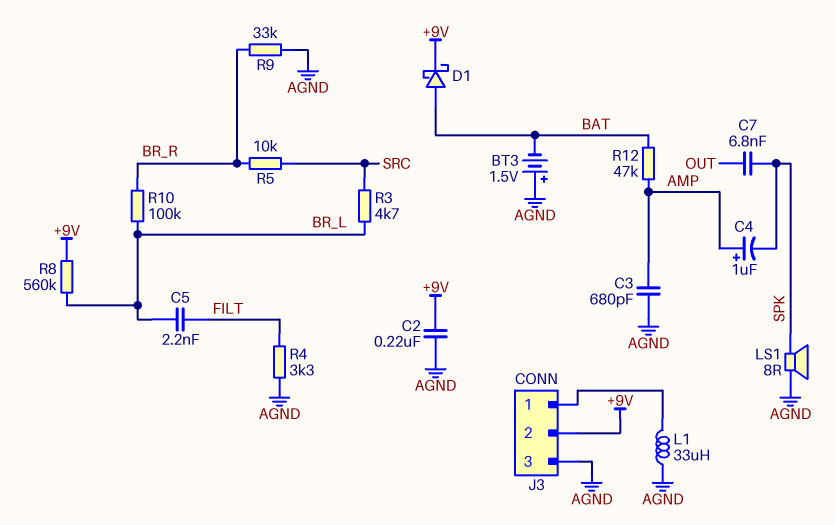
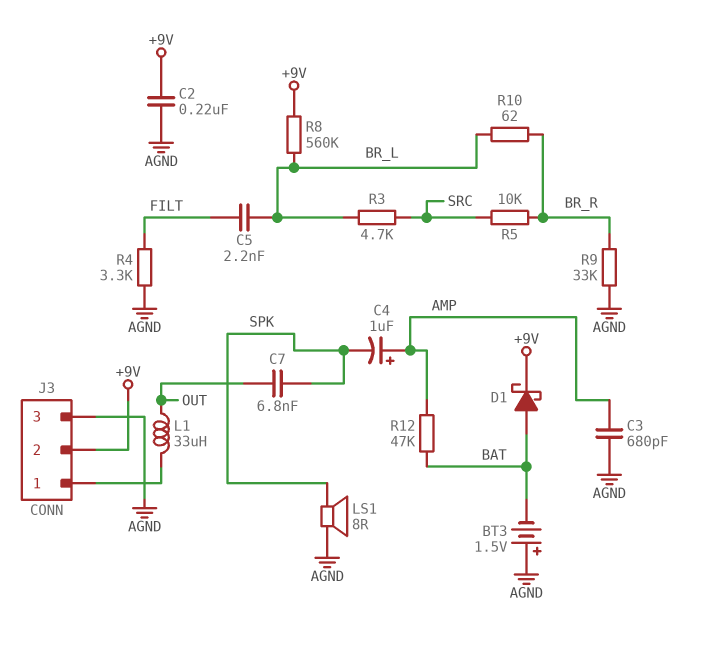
L1: 33uH (AGND, J3/1) -> 33uH (J3/1, OUT)
R10: 100k (BR_L, BR_R) -> 62 (BR_L, BR_R)

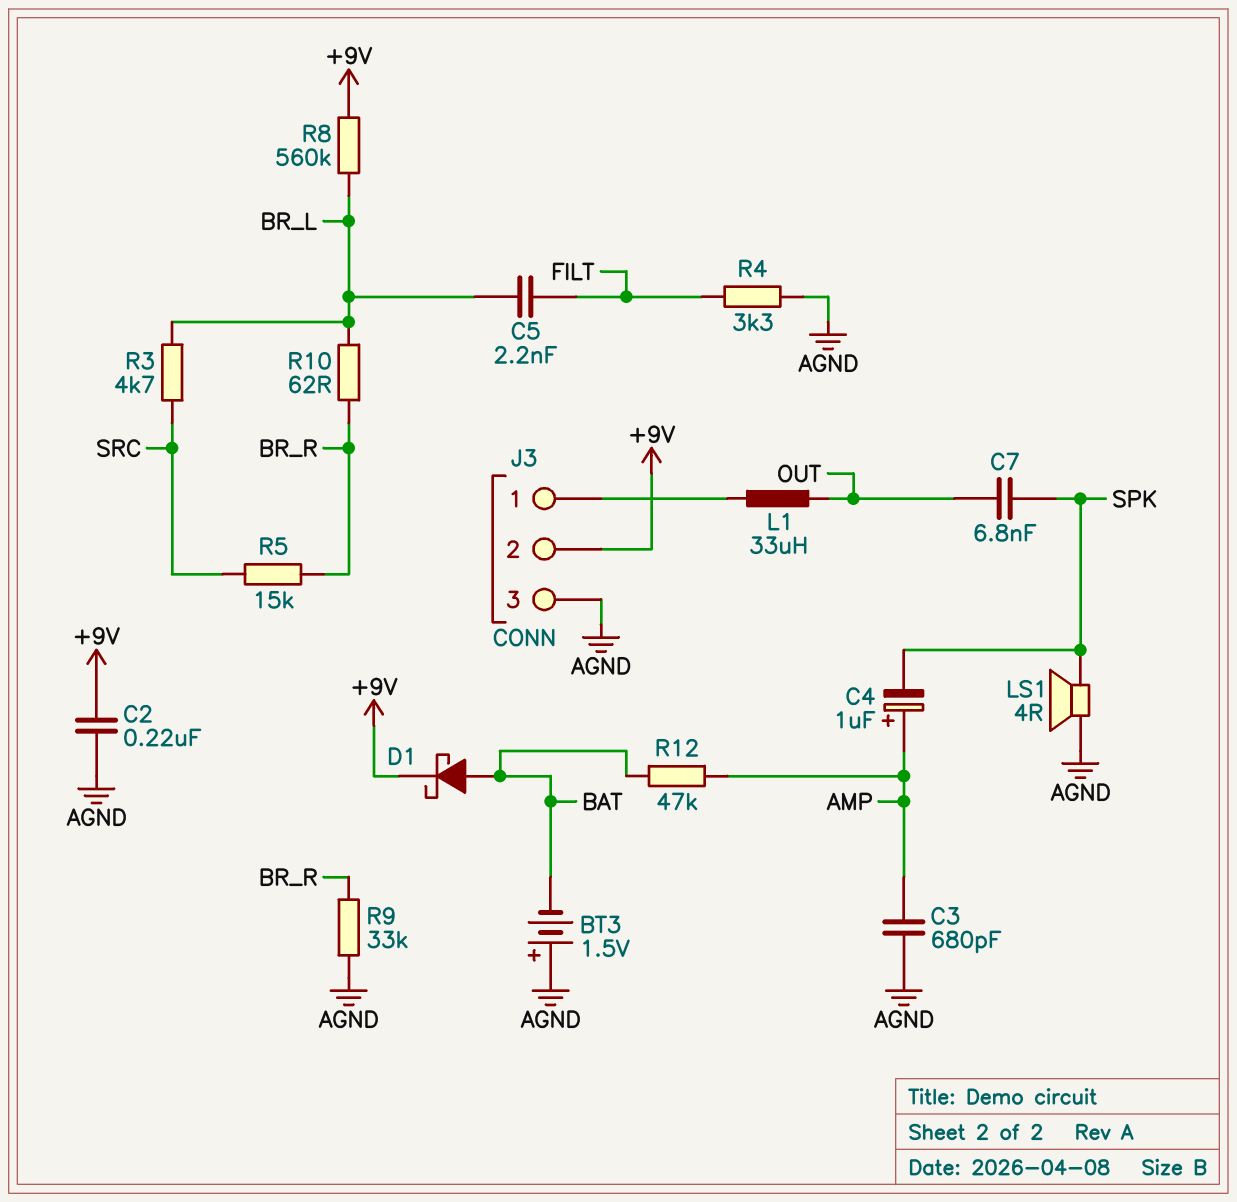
LS1: speaker 8R (AGND, SPK) -> speaker 4R (AGND, SPK)
R5: 10k (BR_R, SRC) -> 15k (BR_R, SRC)

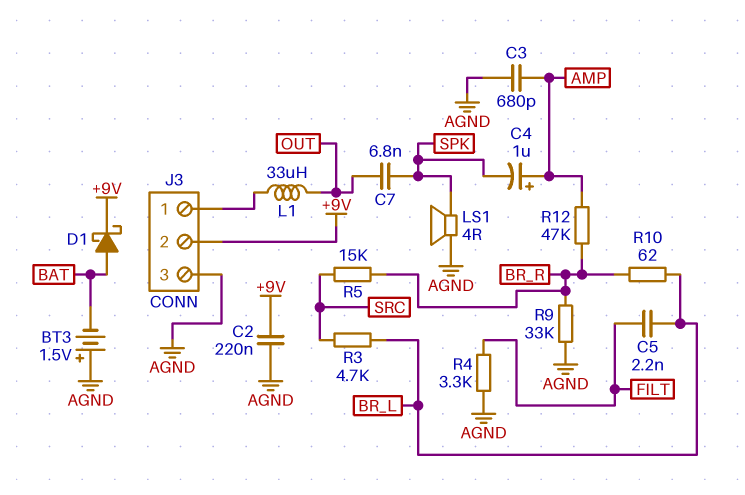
R8: 560k (+9V, BR_L) -> none
R12: 47k (AMP, BAT) -> 47k (AMP, BR_R)

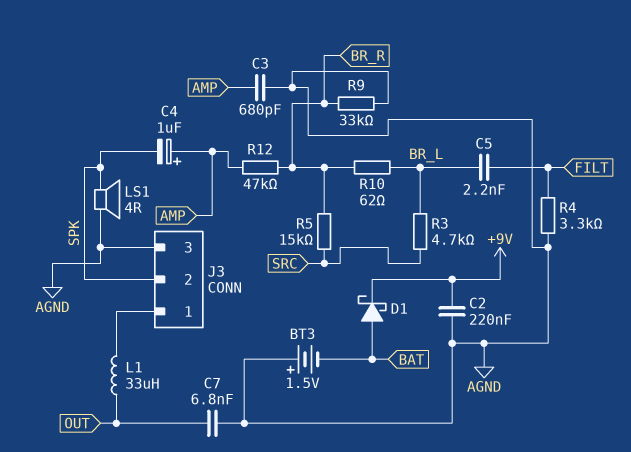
C7: 6.8nF (OUT, SPK) -> 6.8nF (AGND, OUT)
J3 pin 2: +9V -> SPK

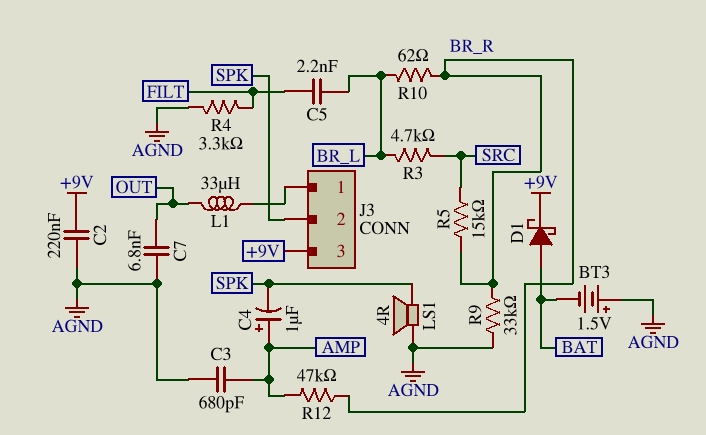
J3 pin 3: AGND -> +9V

